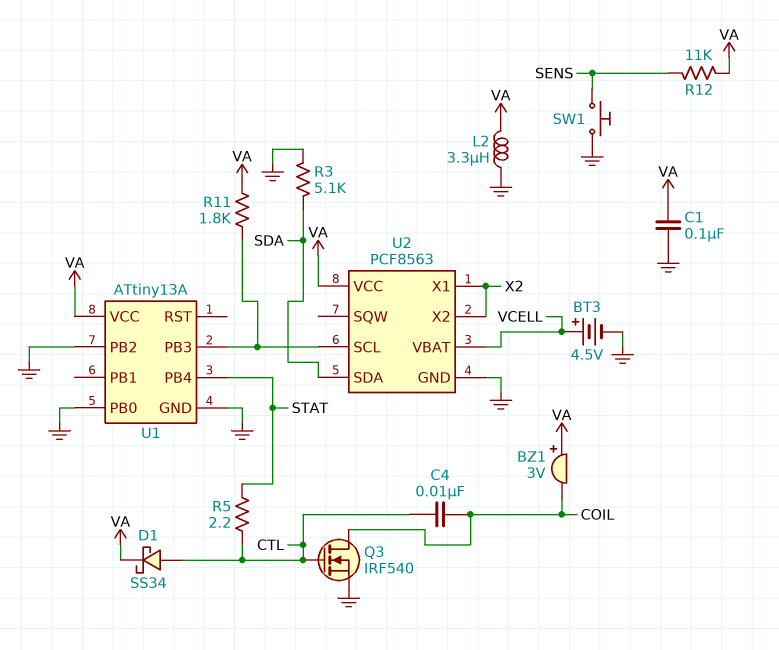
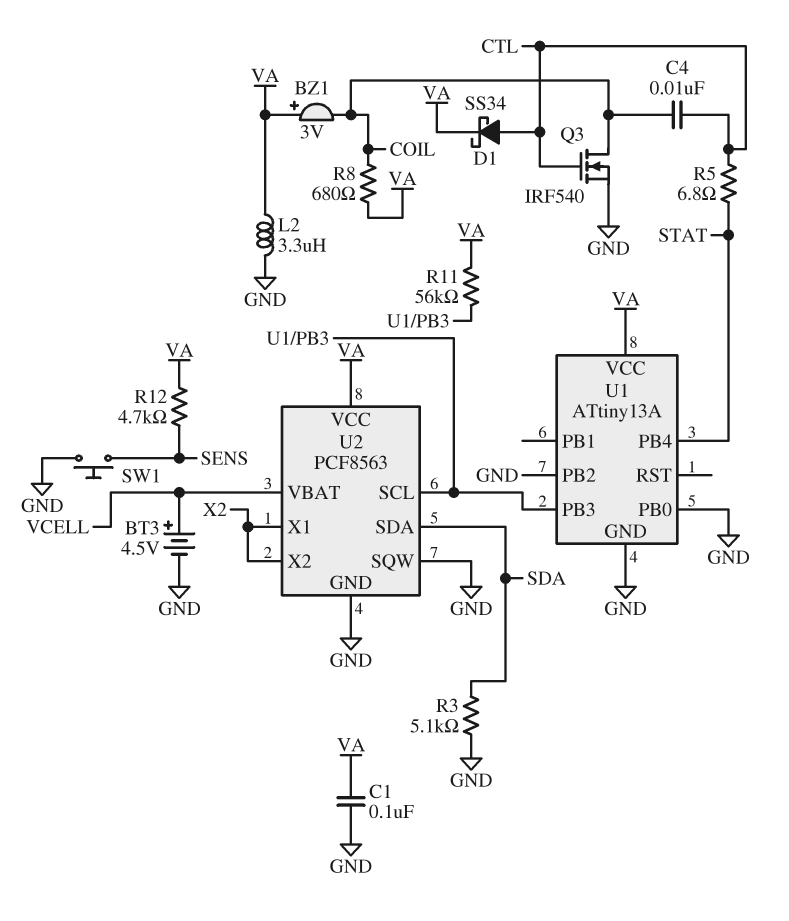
R5: 2.2 (CTL, STAT) -> 6.8 (CTL, STAT)
R8: none -> 680 (COIL, VA)
R11: 1.8k (U1/PB3, VA) -> 56k (U1/PB3, VA)
R12: 11k (SENS, VA) -> 4.7k (SENS, VA)
U2 pin SQW: none -> GND

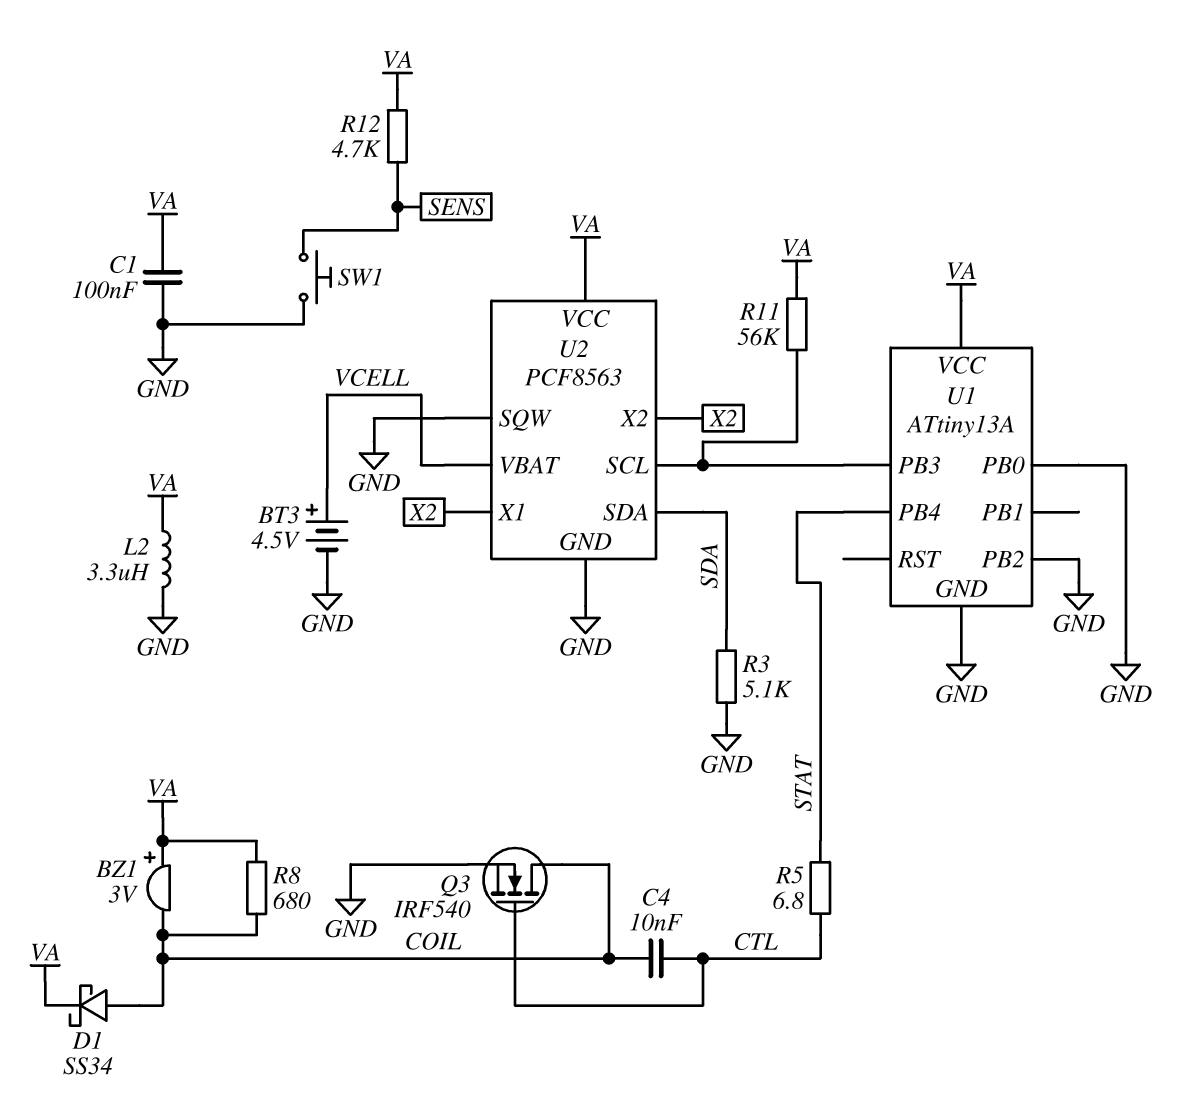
D1: schottky SS34 (A CTL, K VA) -> schottky SS34 (A COIL, K VA)

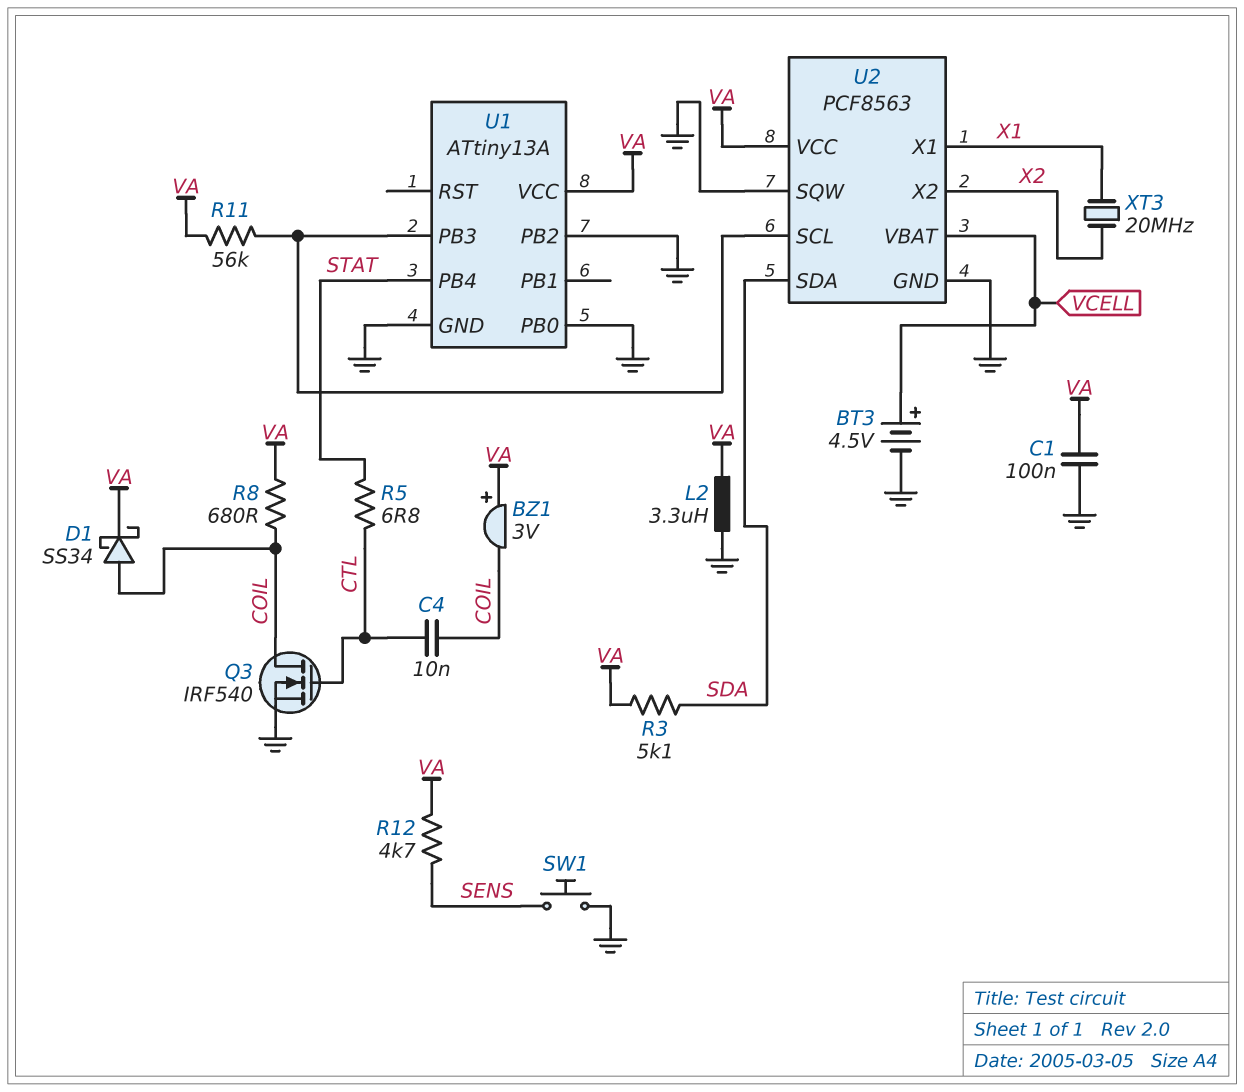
R3: 5.1k (GND, SDA) -> 5.1k (SDA, VA)
U2 pin X1: X2 -> X1
XT3: none -> 20MHz (X1, X2)

